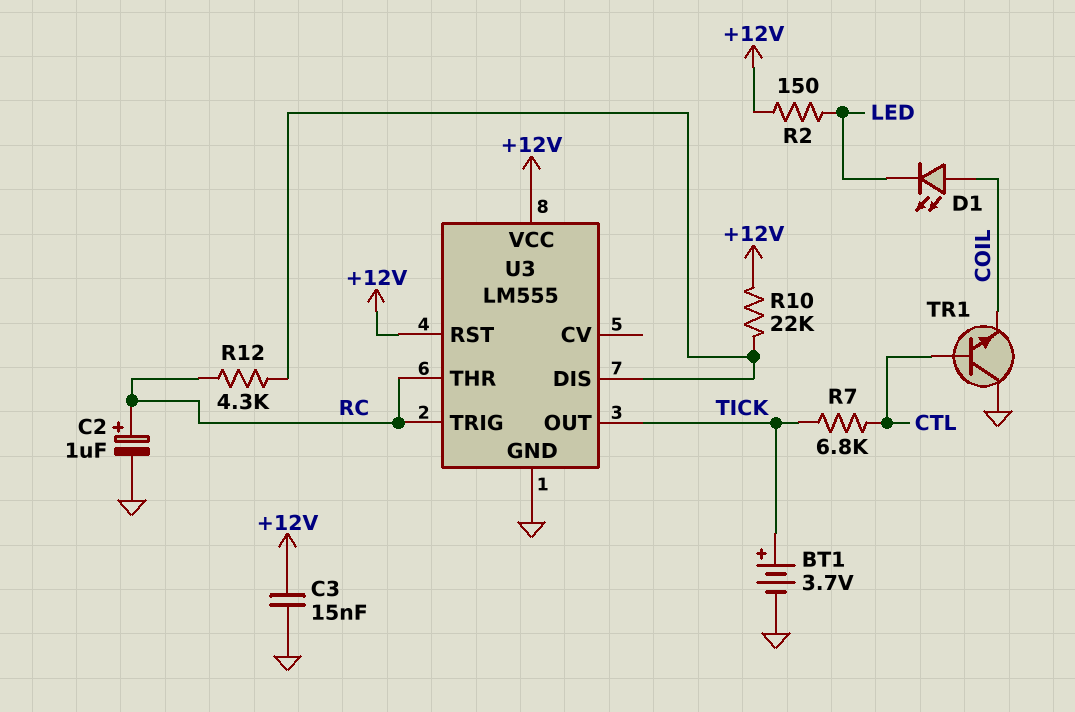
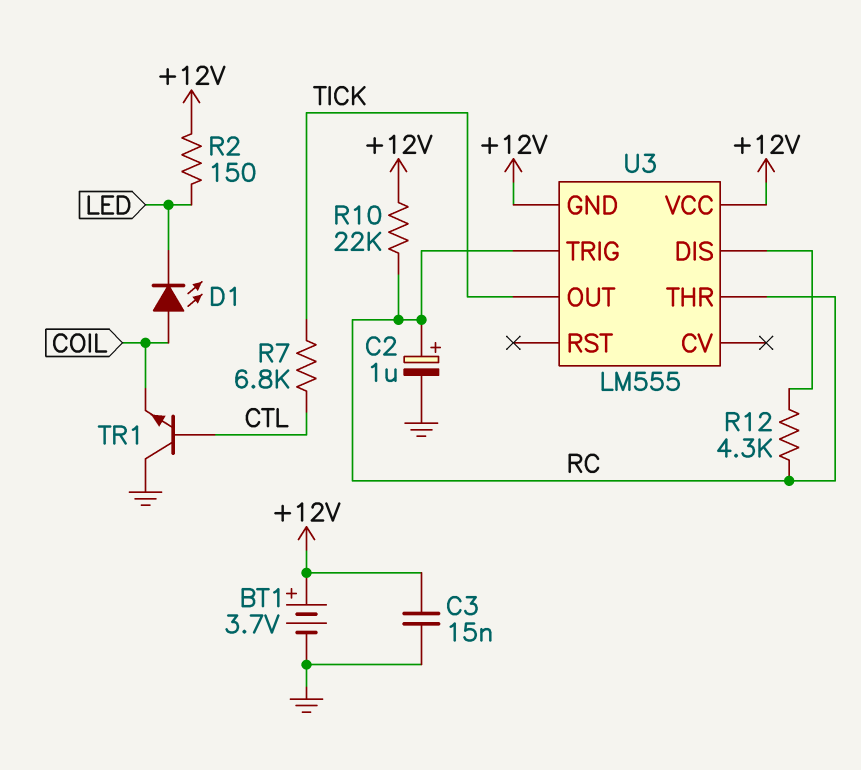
BT1: 3.7V (plus TICK, minus GND) -> 3.7V (plus +12V, minus GND)
R10: 22k (+12V, U3/DIS) -> 22k (+12V, RC)
U3 pin GND: GND -> +12V
U3 pin RST: +12V -> none

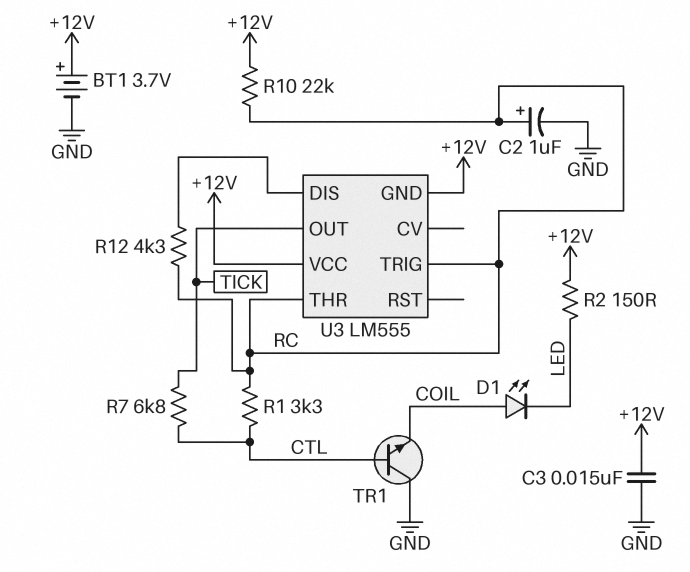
R1: none -> 3.3k (CTL, RC)

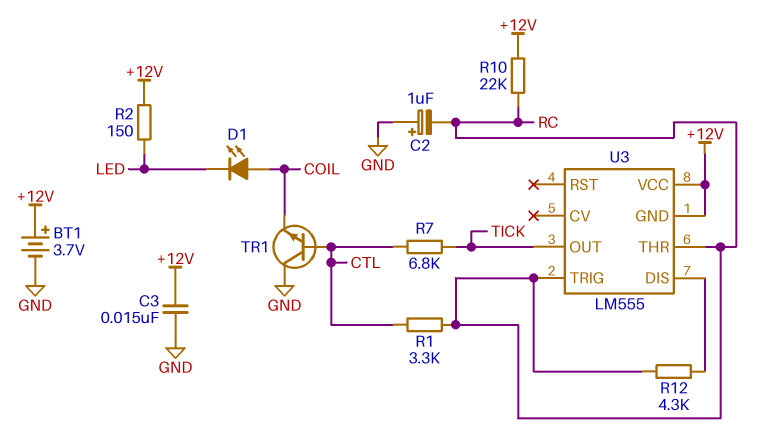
C2: 1uF (plus RC, minus GND) -> 1uF (plus GND, minus RC)

